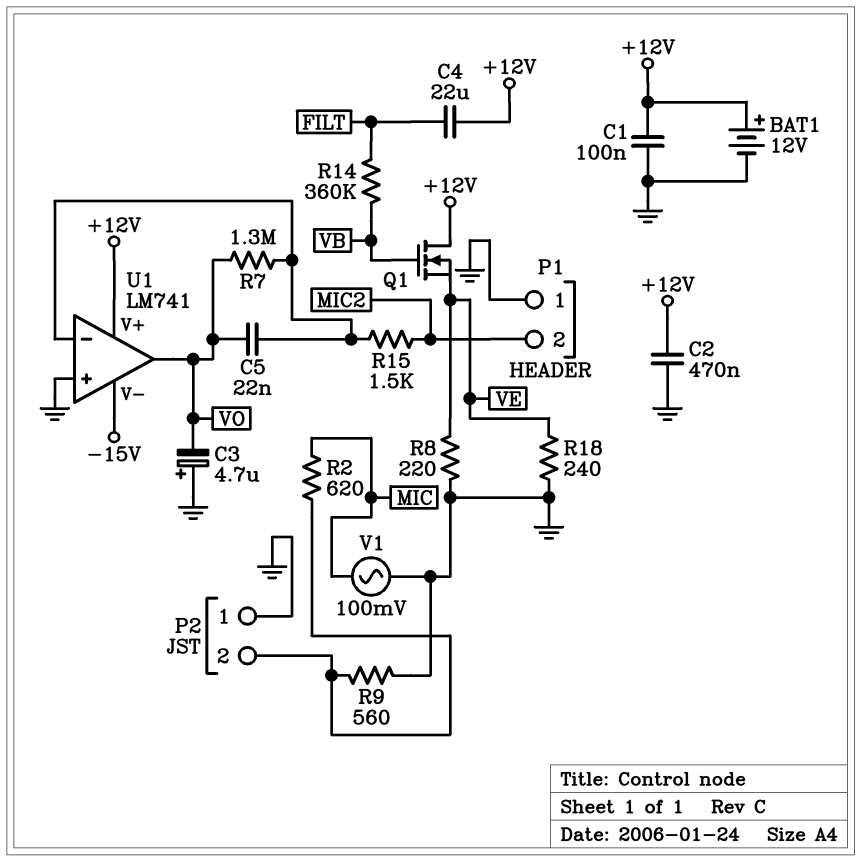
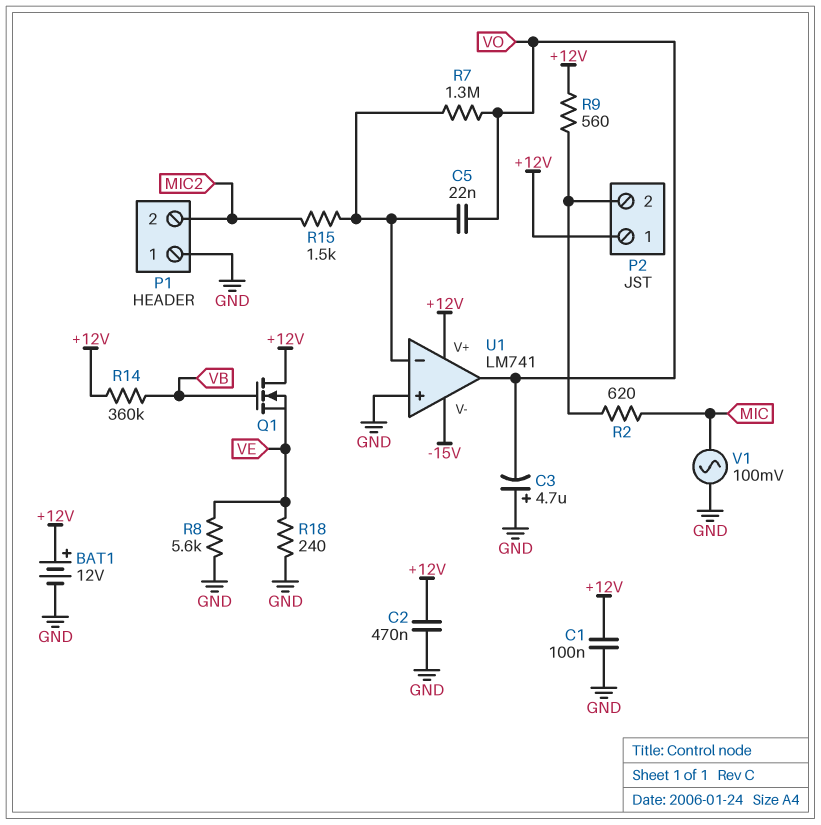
C4: 22uF (+12V, FILT) -> none
P2 pin 1: GND -> +12V
R8: 220 (GND, VE) -> 5.6k (GND, VE)
R9: 560 (GND, P2/2) -> 560 (+12V, P2/2)
R14: 360k (FILT, VB) -> 360k (+12V, VB)

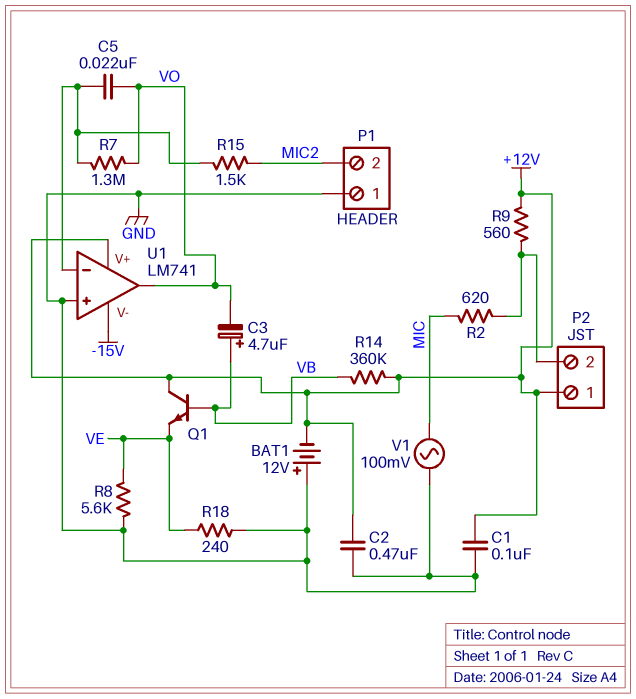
BAT1: 12V (plus +12V, minus GND) -> 12V (plus GND, minus +12V)
C3: 4.7uF (plus GND, minus VO) -> 4.7uF (plus VB, minus VO)
Q1: NMOS (G VB, D +12V, S VE) -> NPN (B VB, C +12V, E VE)

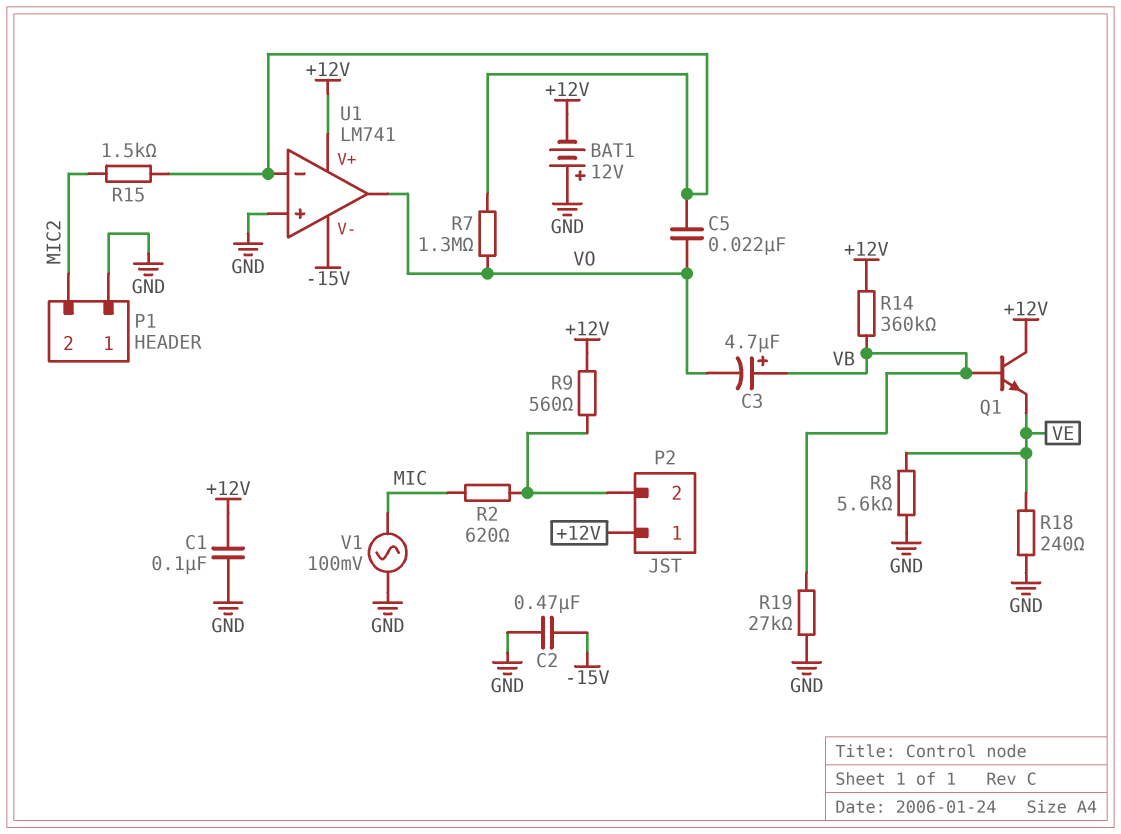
C2: 470nF (+12V, GND) -> 470nF (-15V, GND)
R19: none -> 27k (GND, VB)

